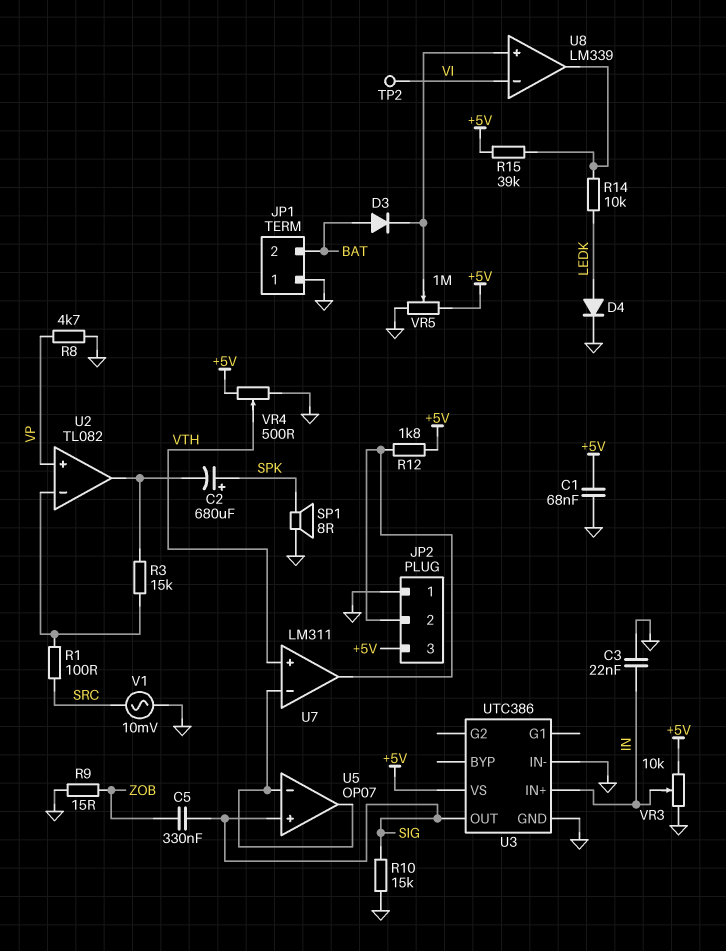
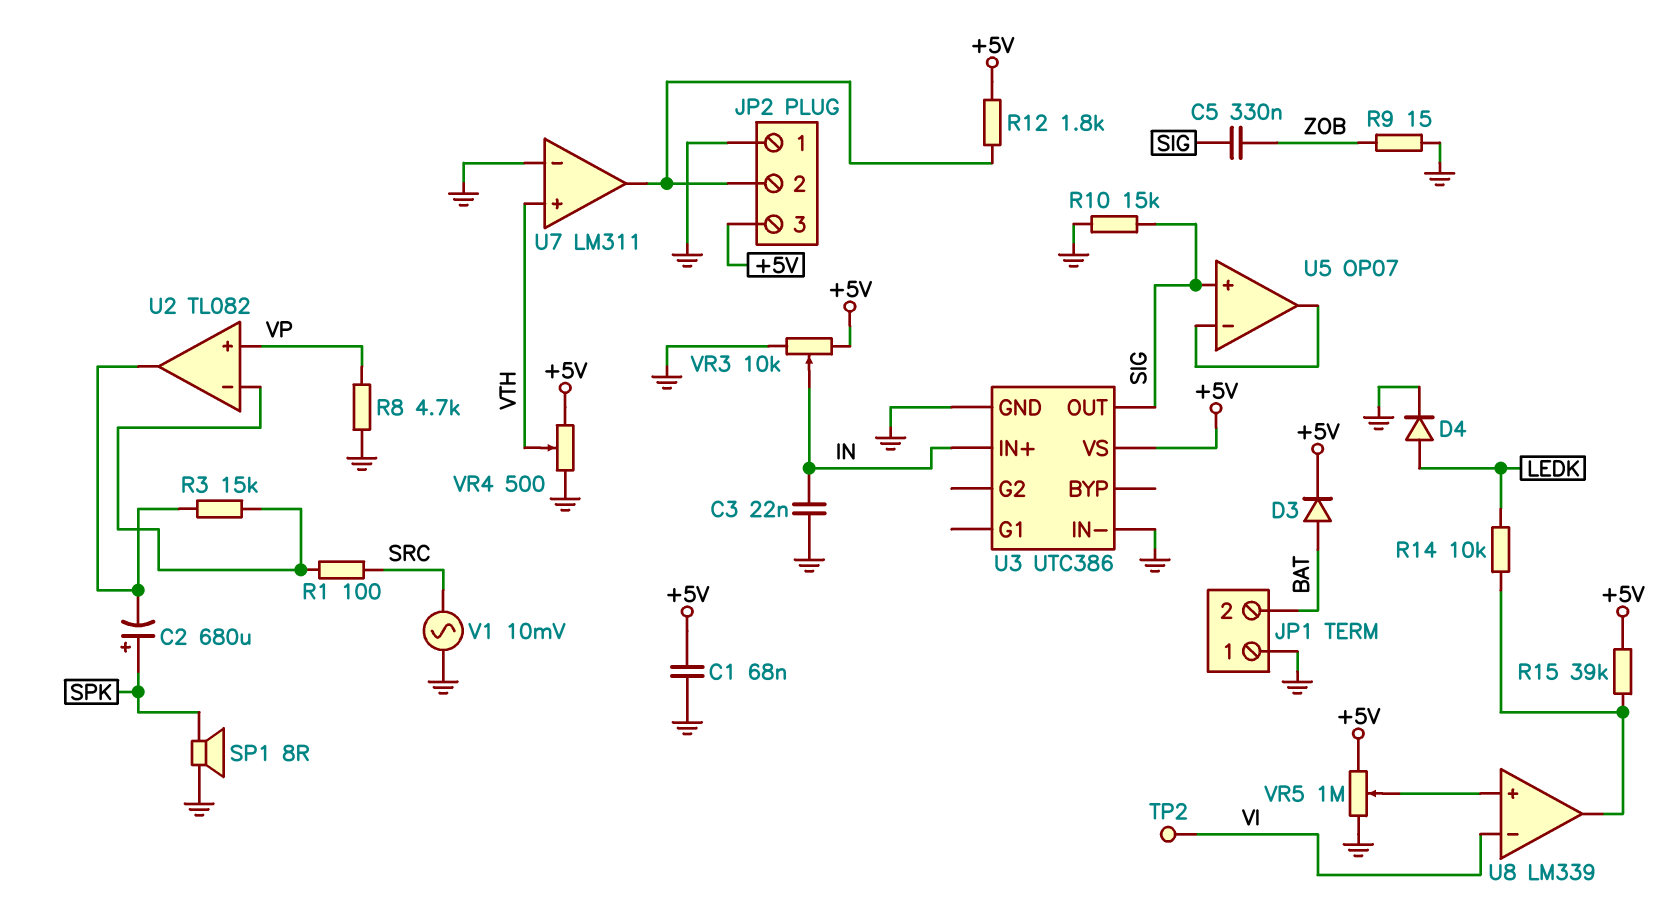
D3: diode (A BAT, K U8/in+) -> diode (A BAT, K +5V)
U7 pin in-: U5/in- -> GND

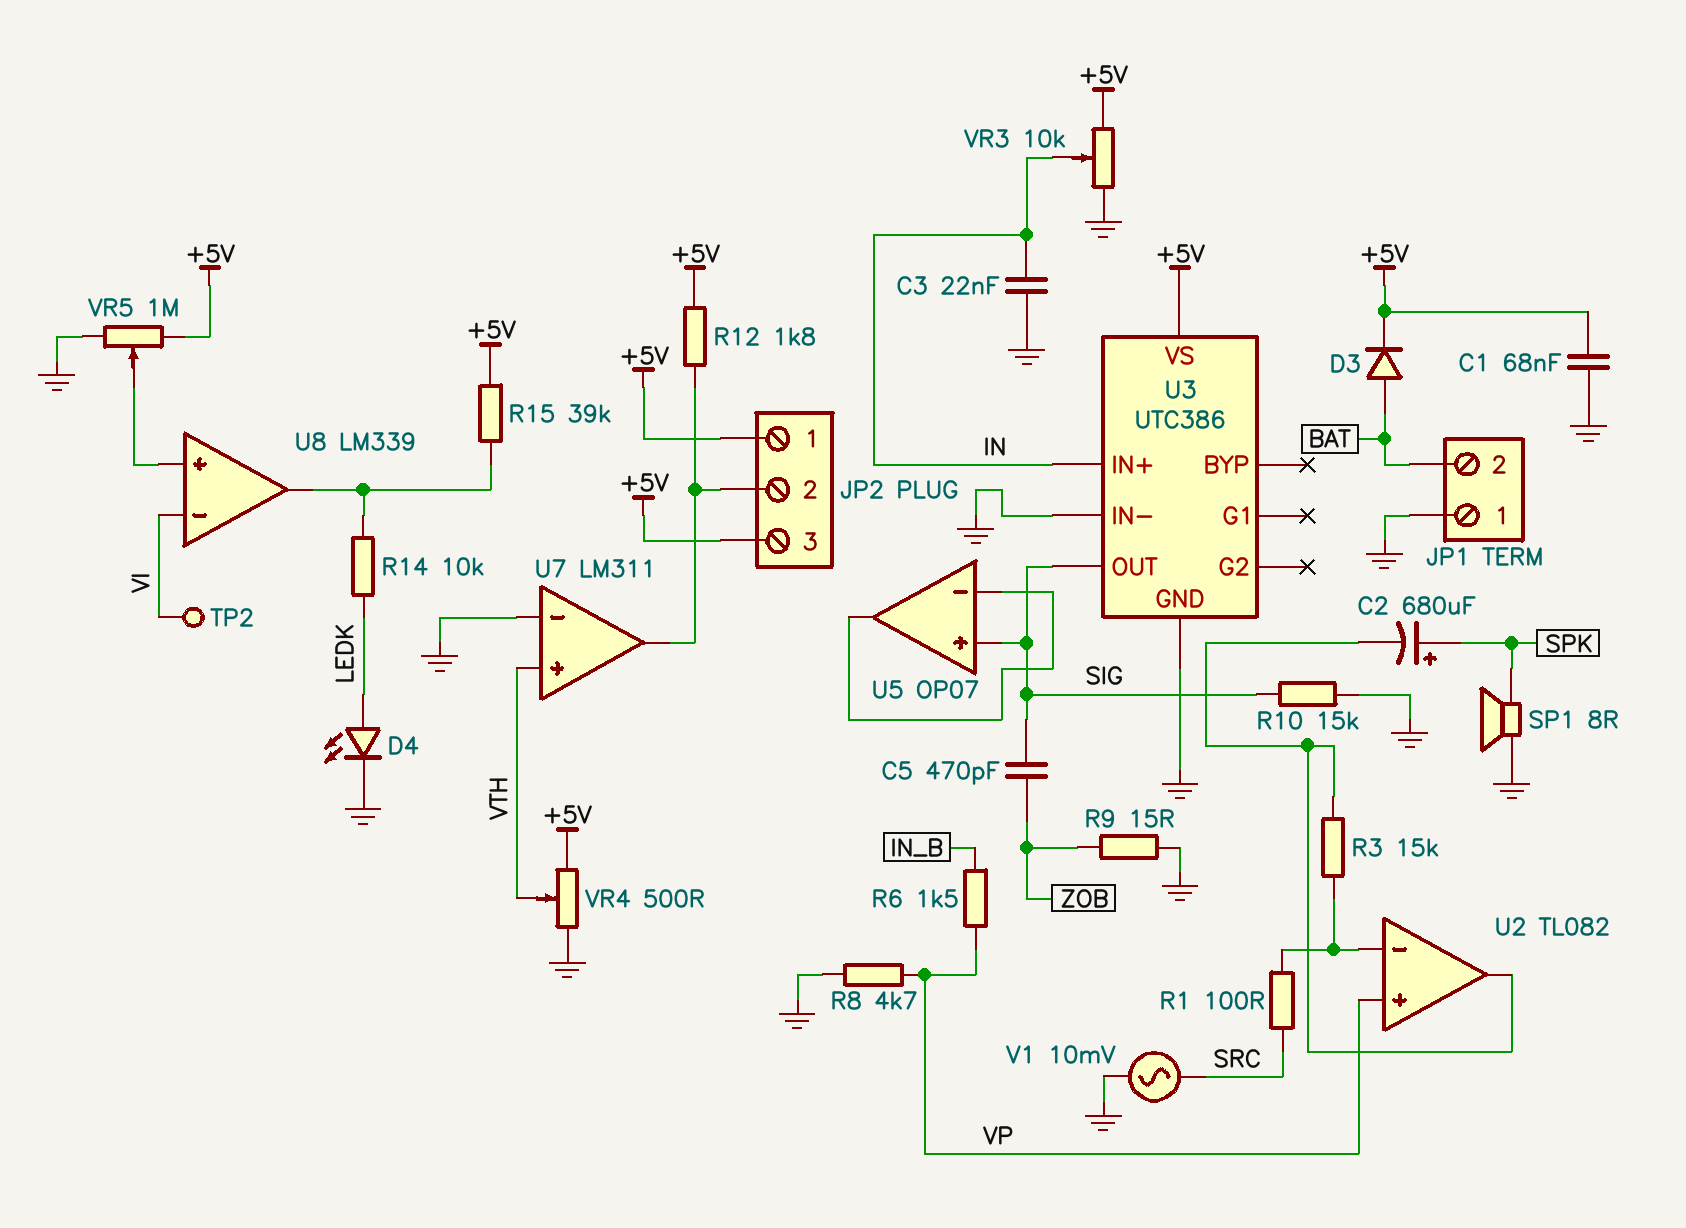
C5: 330nF (SIG, ZOB) -> 470pF (SIG, ZOB)
D4: diode (A LEDK, K GND) -> LED (A LEDK, K GND)
JP2 pin 1: GND -> +5V
R6: none -> 1.5k (IN_B, VP)

